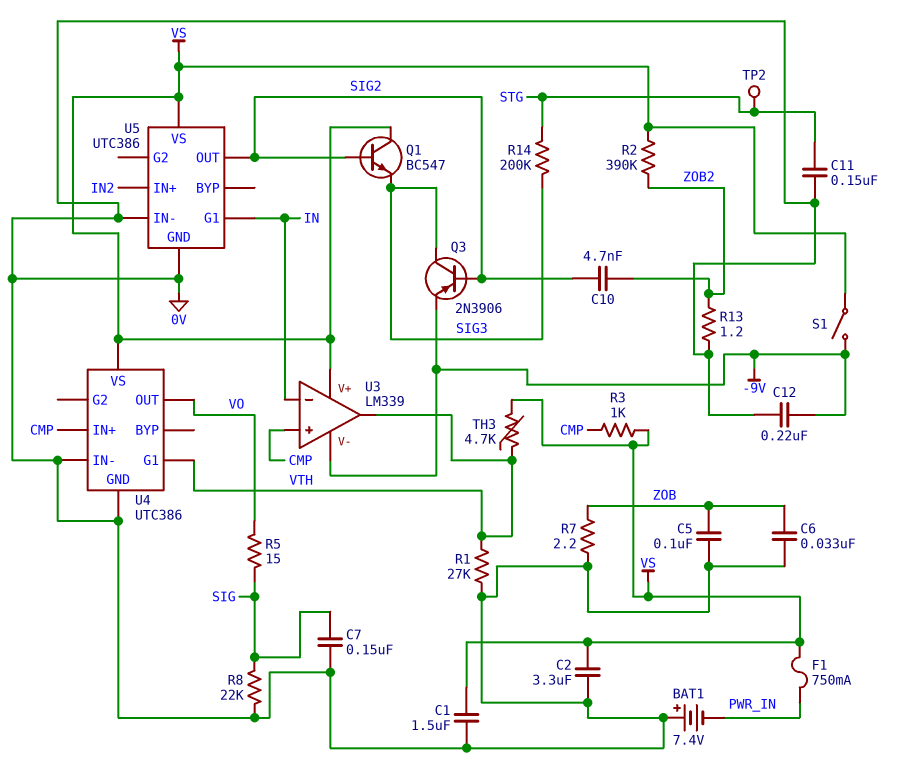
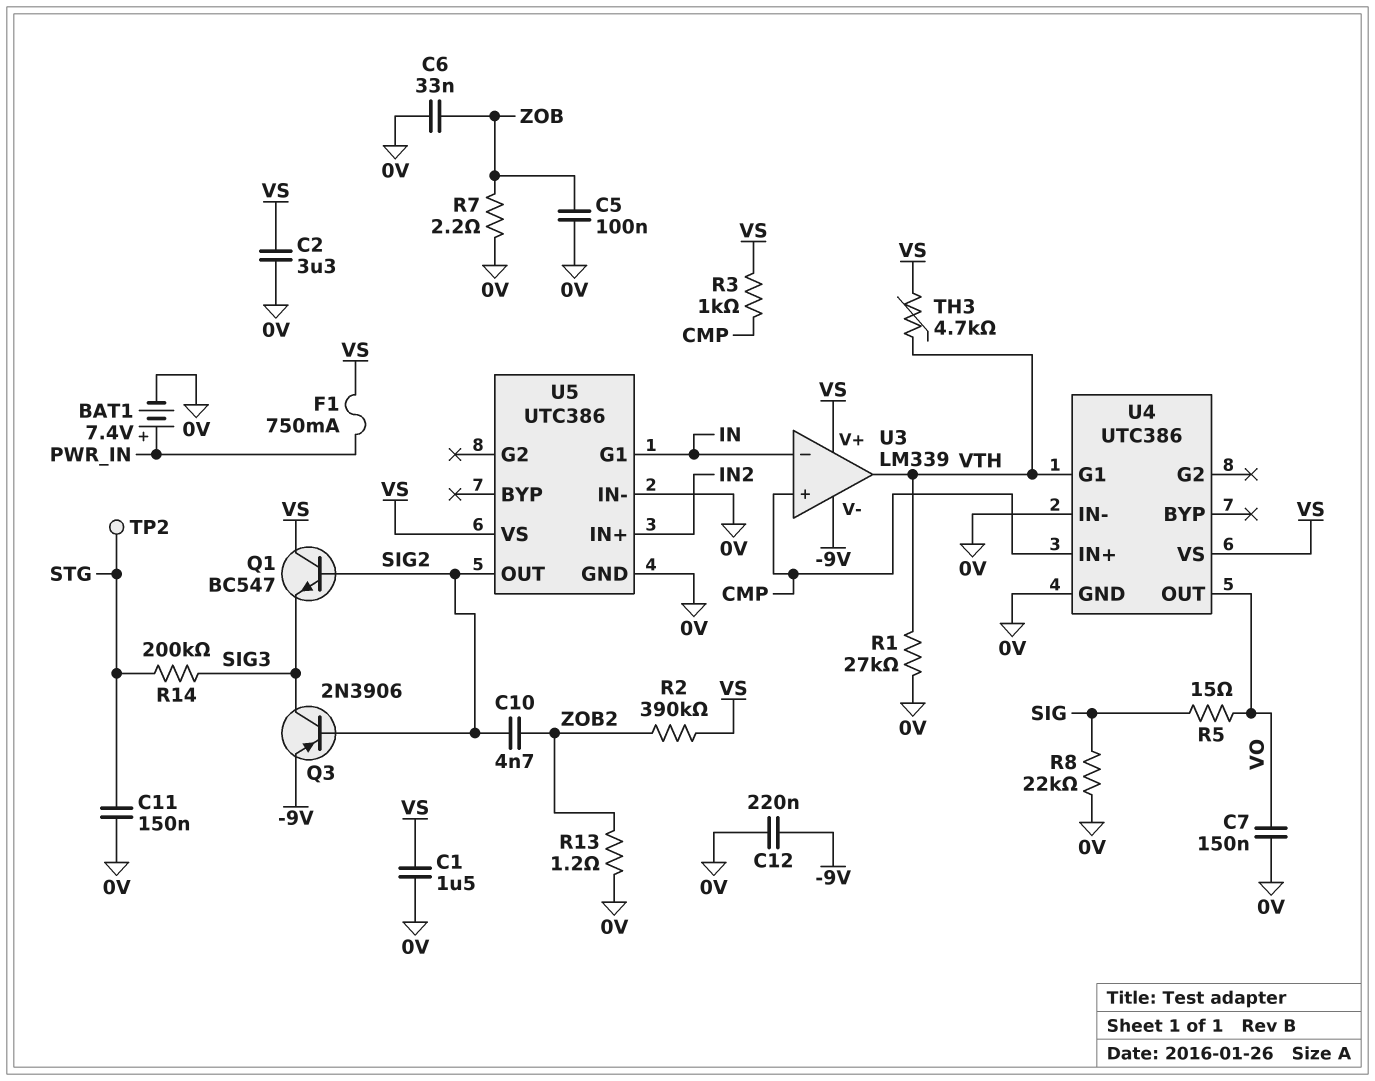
BAT1: 7.4V (plus 0V, minus PWR_IN) -> 7.4V (plus PWR_IN, minus 0V)
C7: 150nF (0V, SIG) -> 150nF (0V, VO)
S1: switch (-9V, VS) -> none

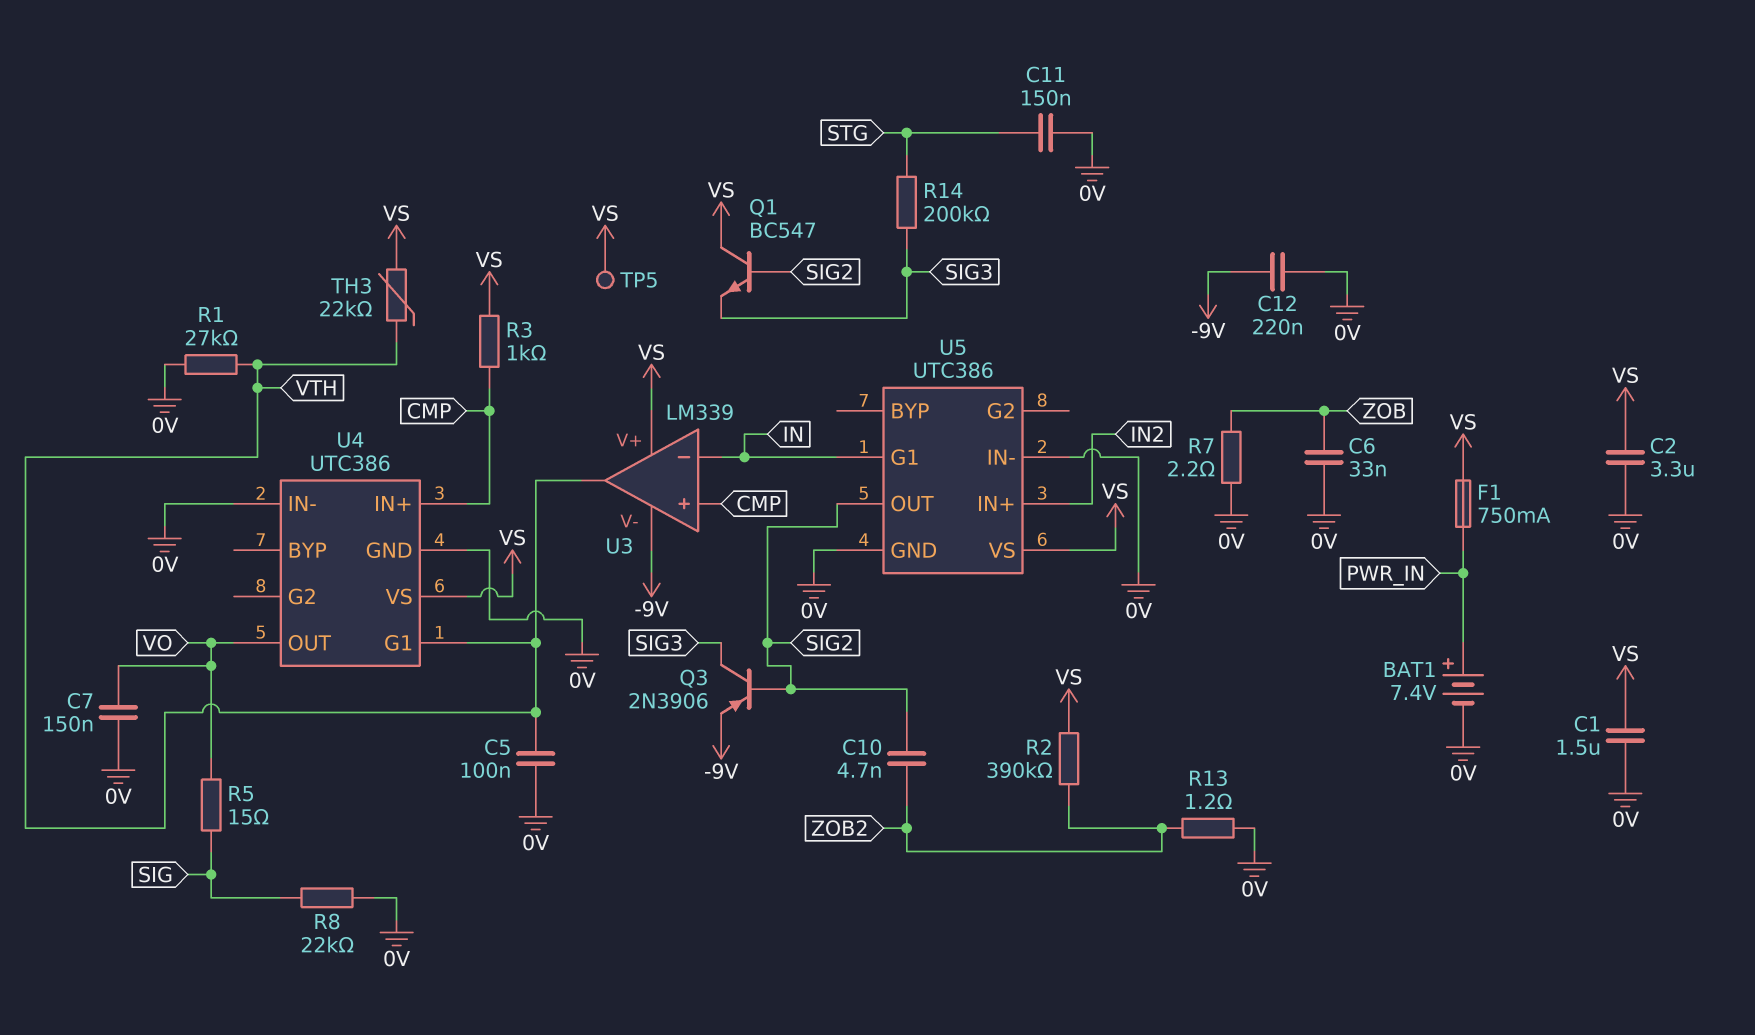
C5: 100nF (0V, ZOB) -> 100nF (0V, VTH)
TH3: 4.7k (VS, VTH) -> 22k (VS, VTH)
TP2: test point (STG) -> none
TP5: none -> test point (VS)

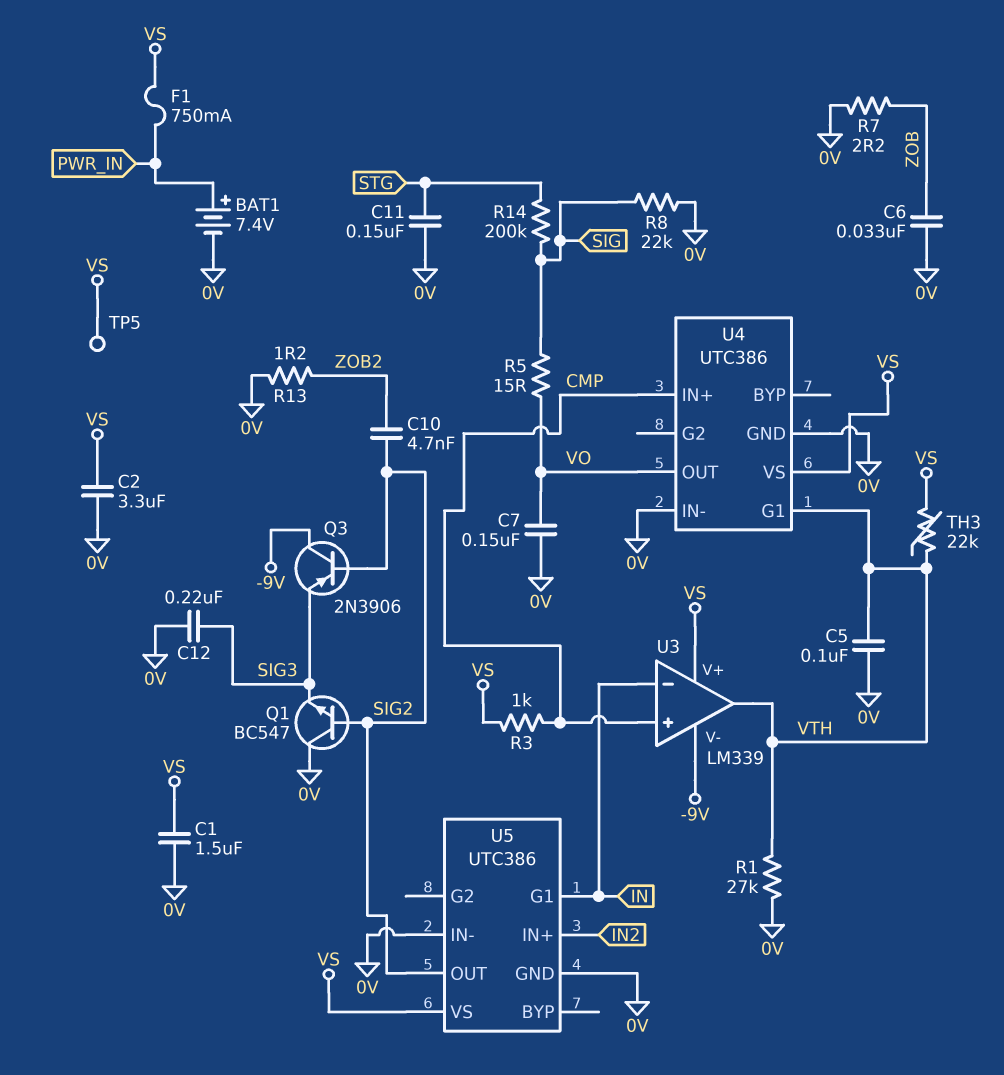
C12: 220nF (-9V, 0V) -> 220nF (0V, SIG3)
Q1: NPN BC547 (B SIG2, C VS, E SIG3) -> NPN BC547 (B SIG2, C 0V, E SIG3)
Q3: PNP 2N3906 (B SIG2, C SIG3, E -9V) -> PNP 2N3906 (B SIG2, C -9V, E SIG3)
R2: 390k (VS, ZOB2) -> none
R14: 200k (SIG3, STG) -> 200k (SIG, STG)

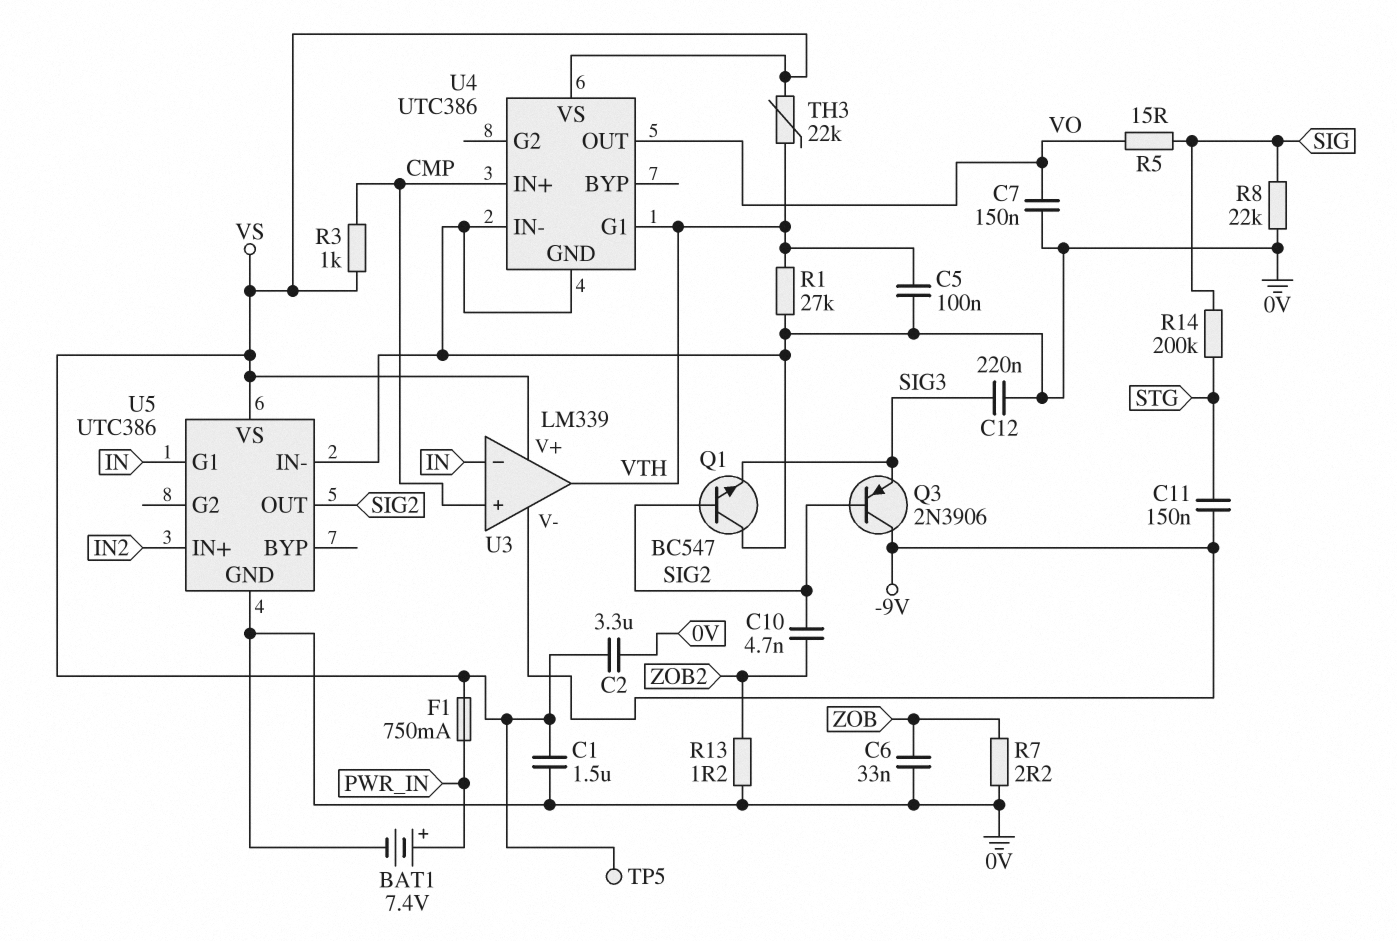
C11: 150nF (0V, STG) -> 150nF (-9V, STG)

